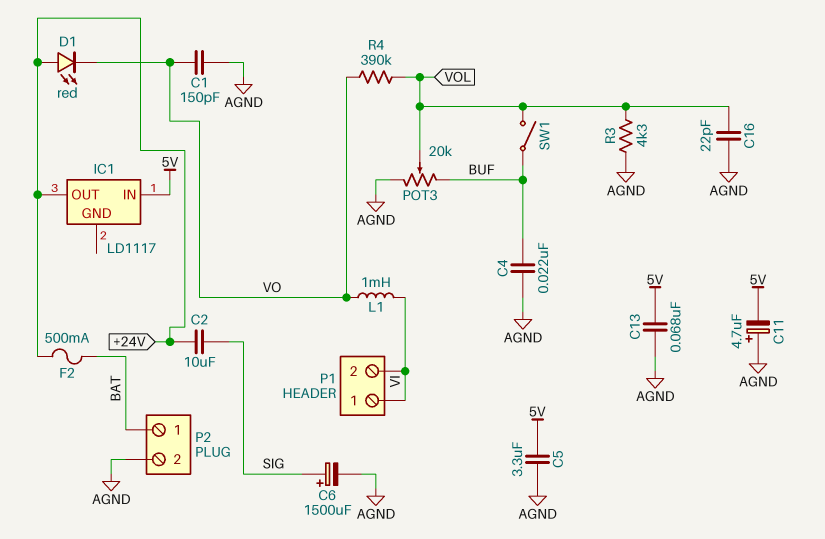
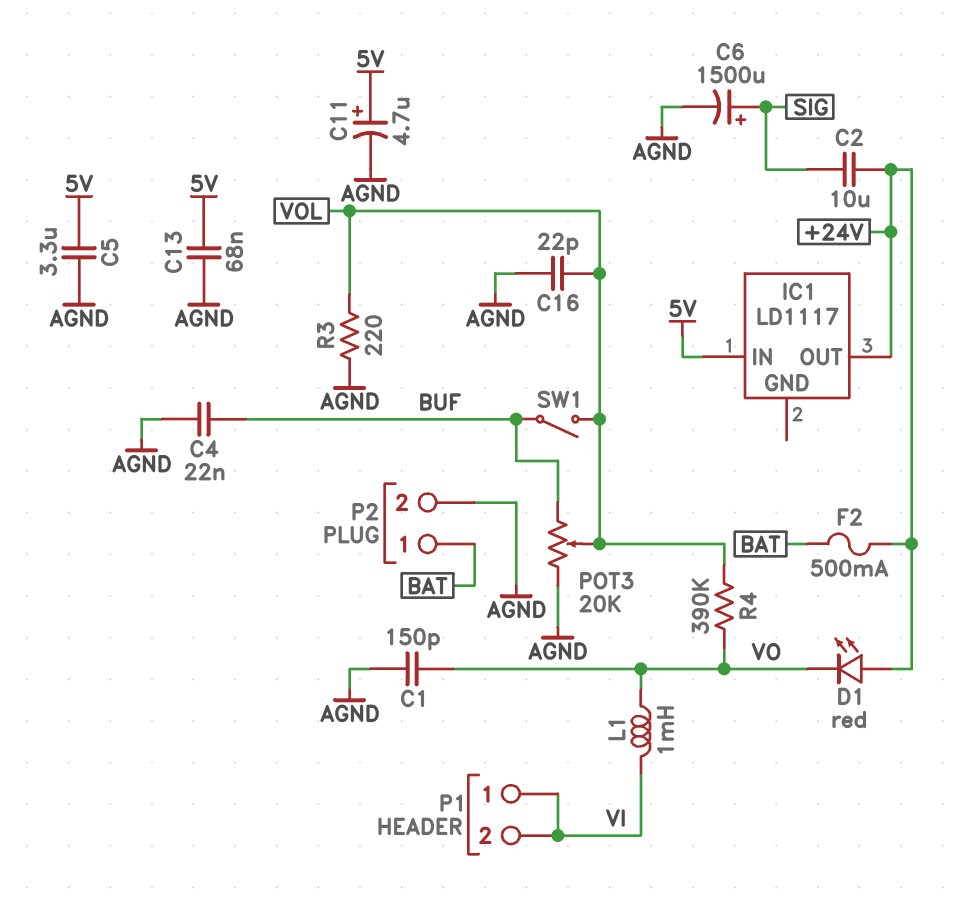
C11: 4.7uF (plus AGND, minus 5V) -> 4.7uF (plus 5V, minus AGND)
R3: 4.3k (AGND, VOL) -> 220 (AGND, VOL)

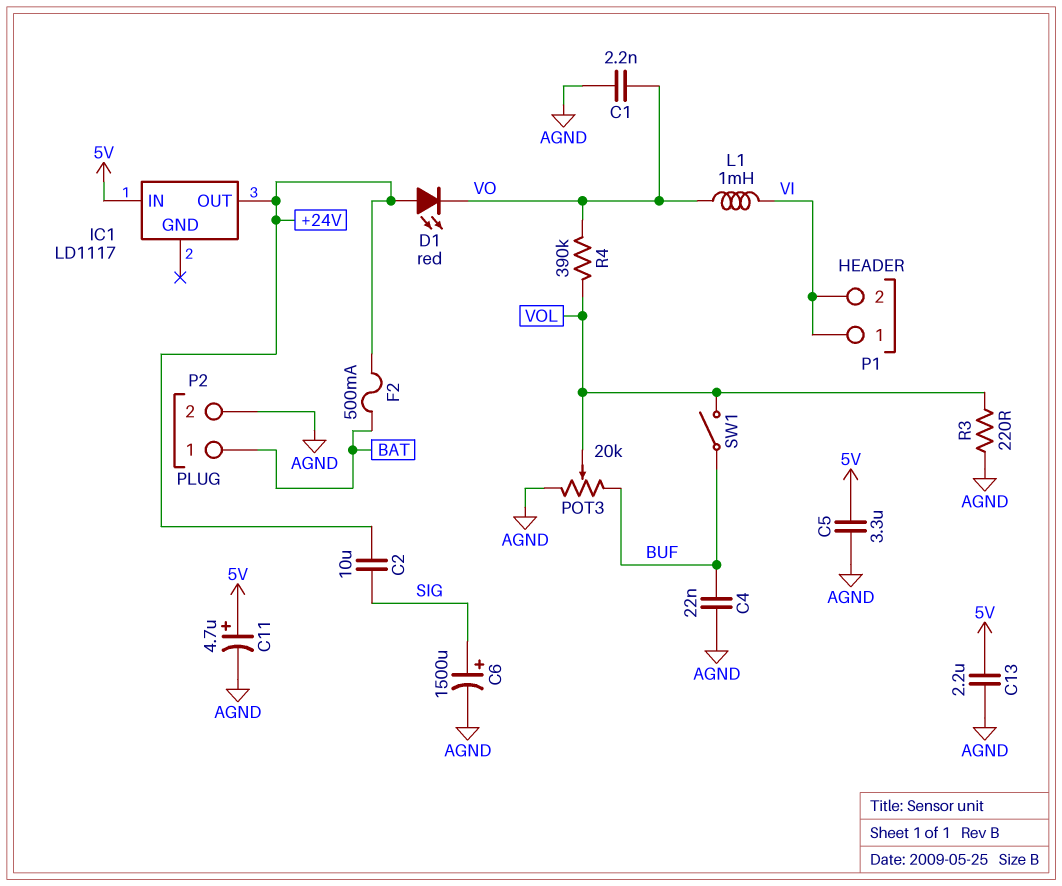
C1: 150pF (AGND, VO) -> 2.2nF (AGND, VO)
C13: 68nF (5V, AGND) -> 2.2uF (5V, AGND)
C16: 22pF (AGND, VOL) -> none

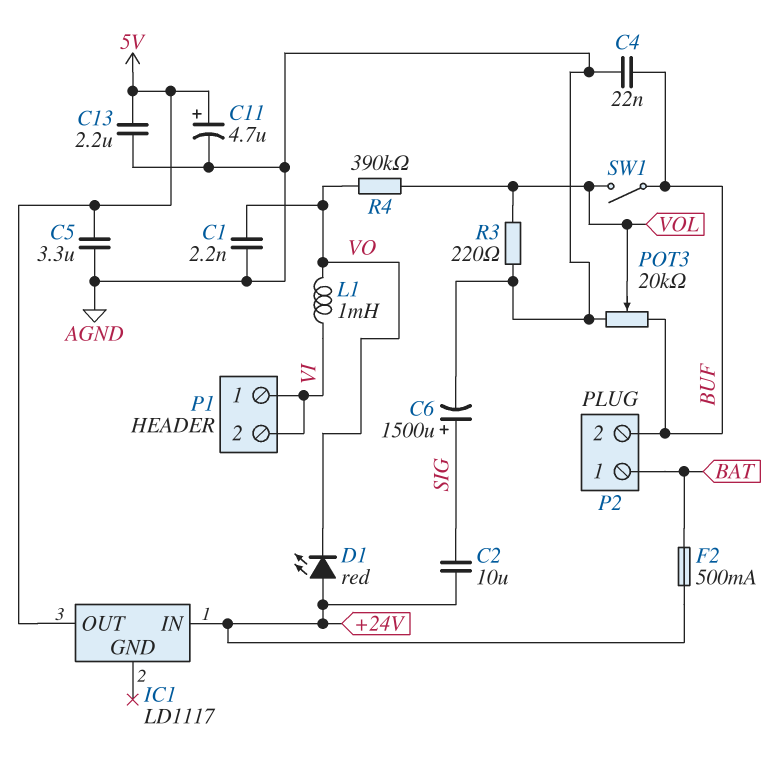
IC1 pin IN: 5V -> +24V
IC1 pin OUT: +24V -> 5V
P2 pin 2: AGND -> BUF

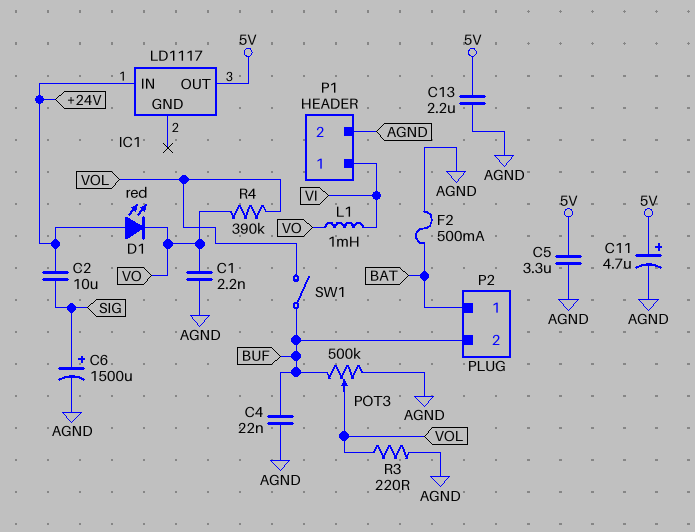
F2: 500mA (+24V, BAT) -> 500mA (AGND, BAT)
P1 pin 2: VI -> AGND
POT3: 20k (AGND, BUF, wiper VOL) -> 500k (AGND, BUF, wiper VOL)

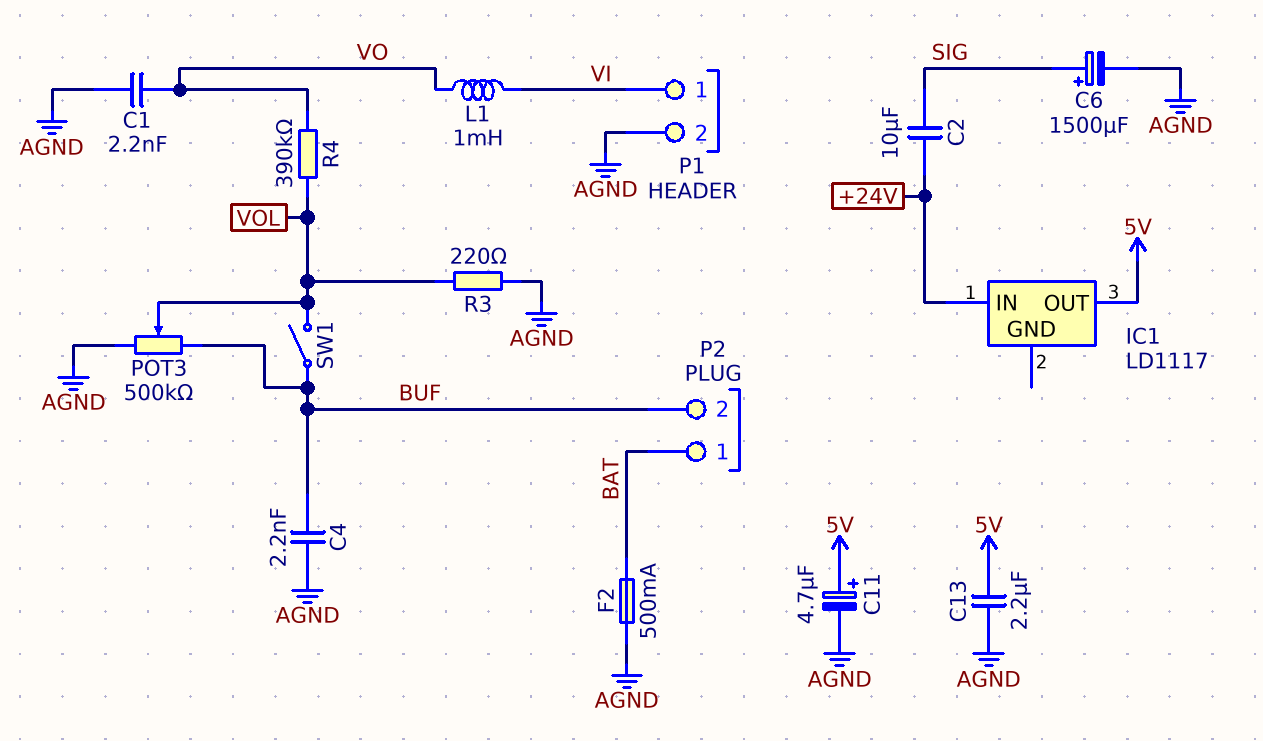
C4: 22nF (AGND, BUF) -> 2.2nF (AGND, BUF)
C5: 3.3uF (5V, AGND) -> none
D1: LED red (A +24V, K VO) -> none

